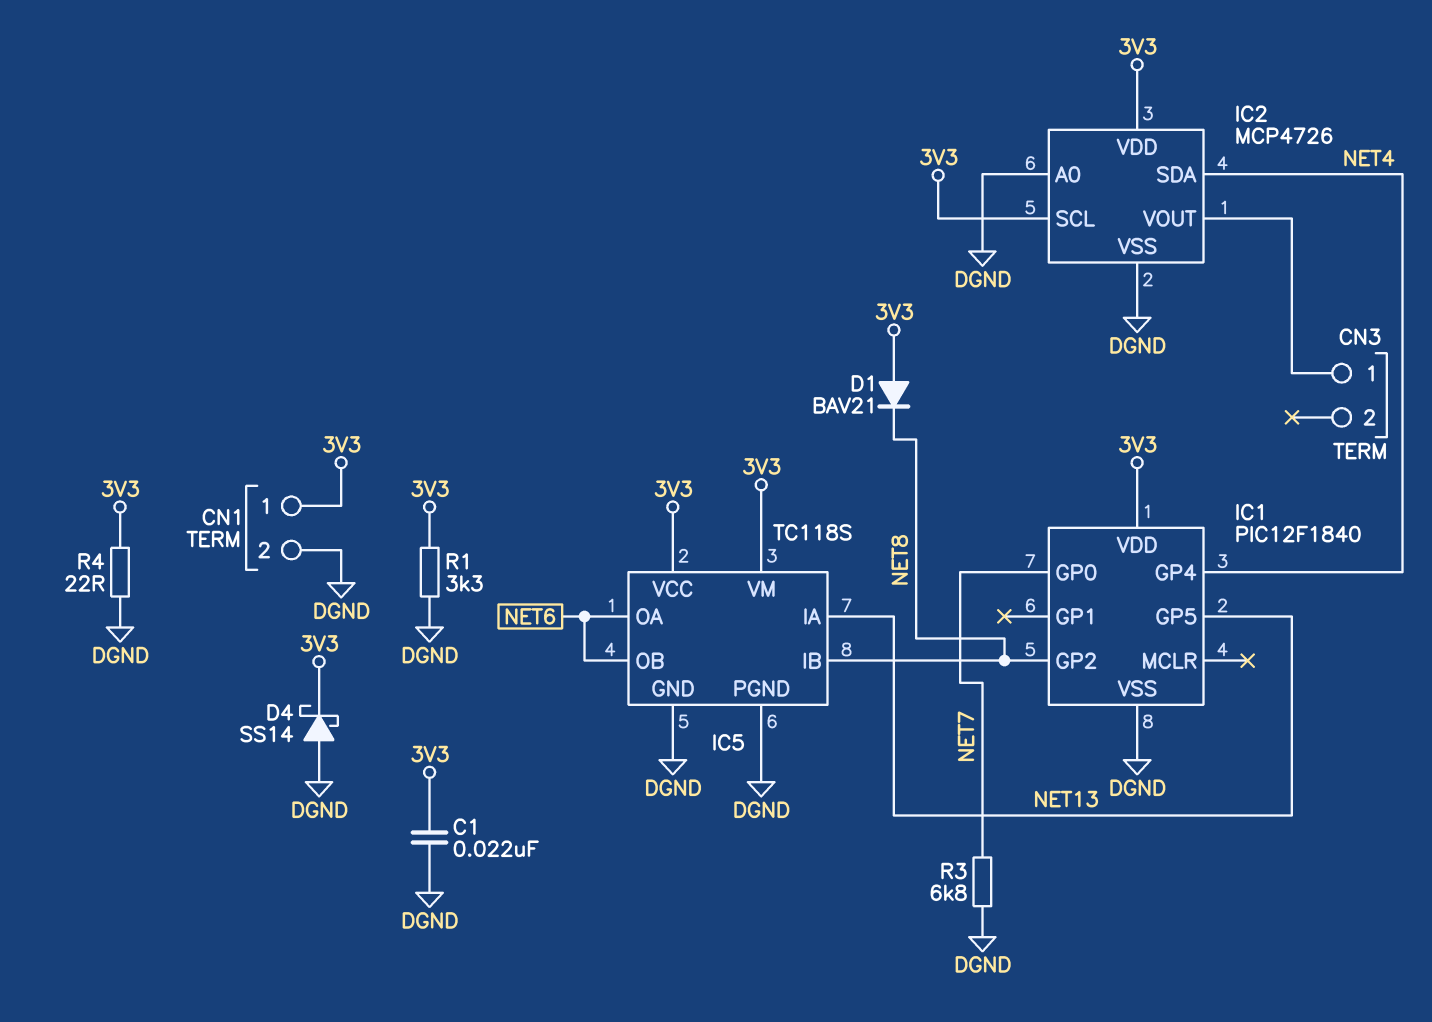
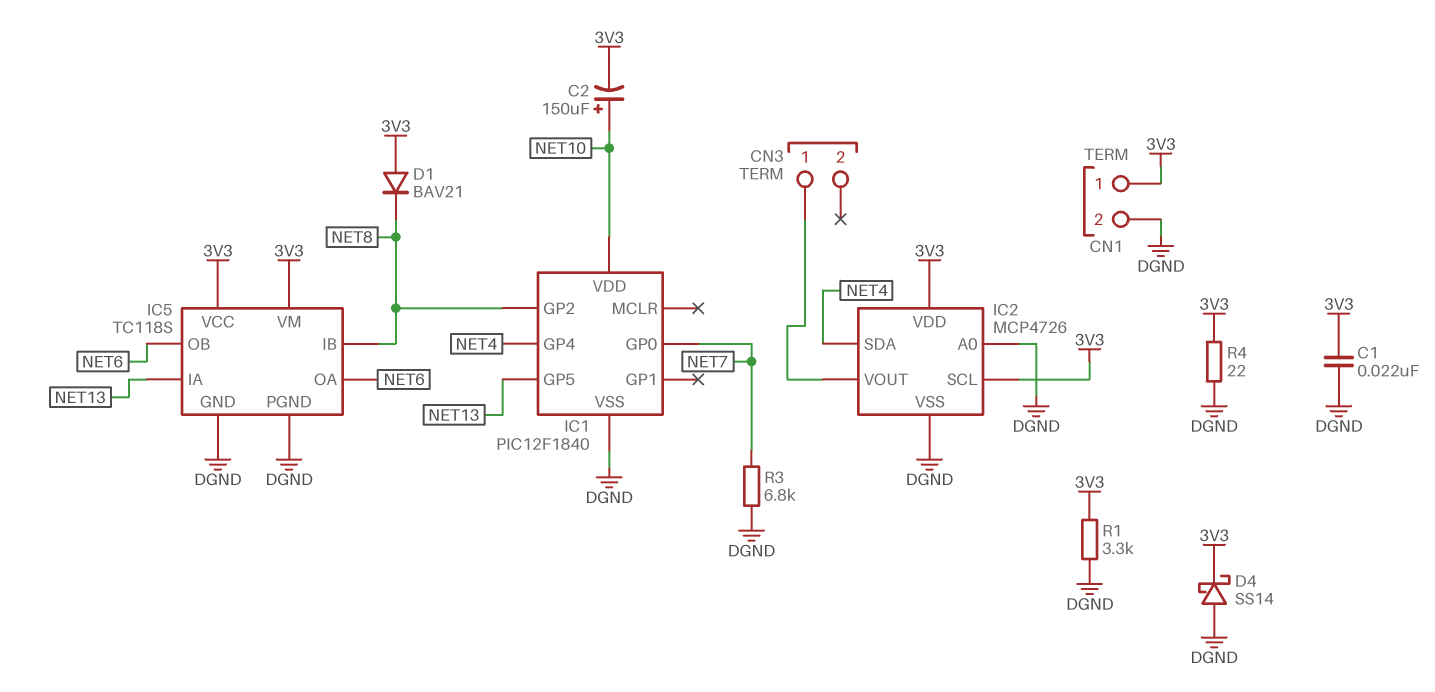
C2: none -> 150uF (plus NET10, minus 3V3)
IC1 pin VDD: 3V3 -> NET10

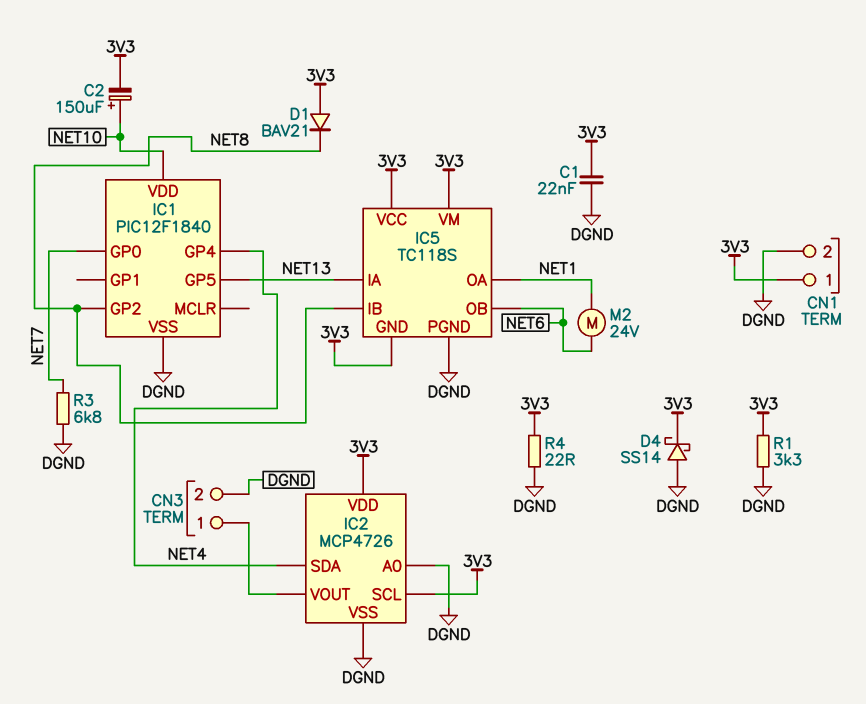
CN3 pin 2: none -> DGND
IC5 pin GND: DGND -> 3V3
IC5 pin OA: NET6 -> NET1
M2: none -> motor 24V (NET1, NET6)

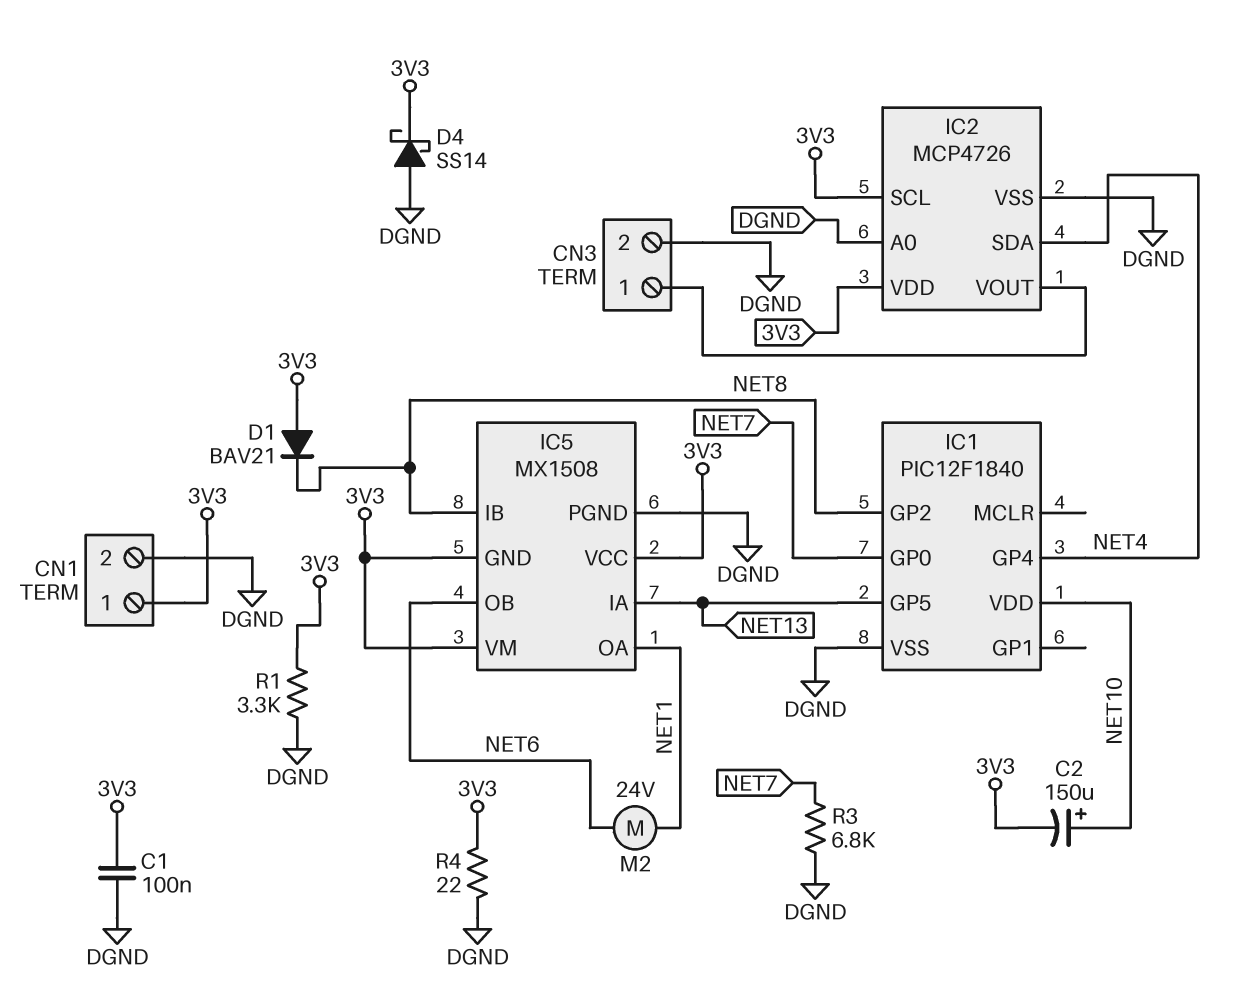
C1: 22nF (3V3, DGND) -> 100nF (3V3, DGND)
IC5: TC118S -> MX1508

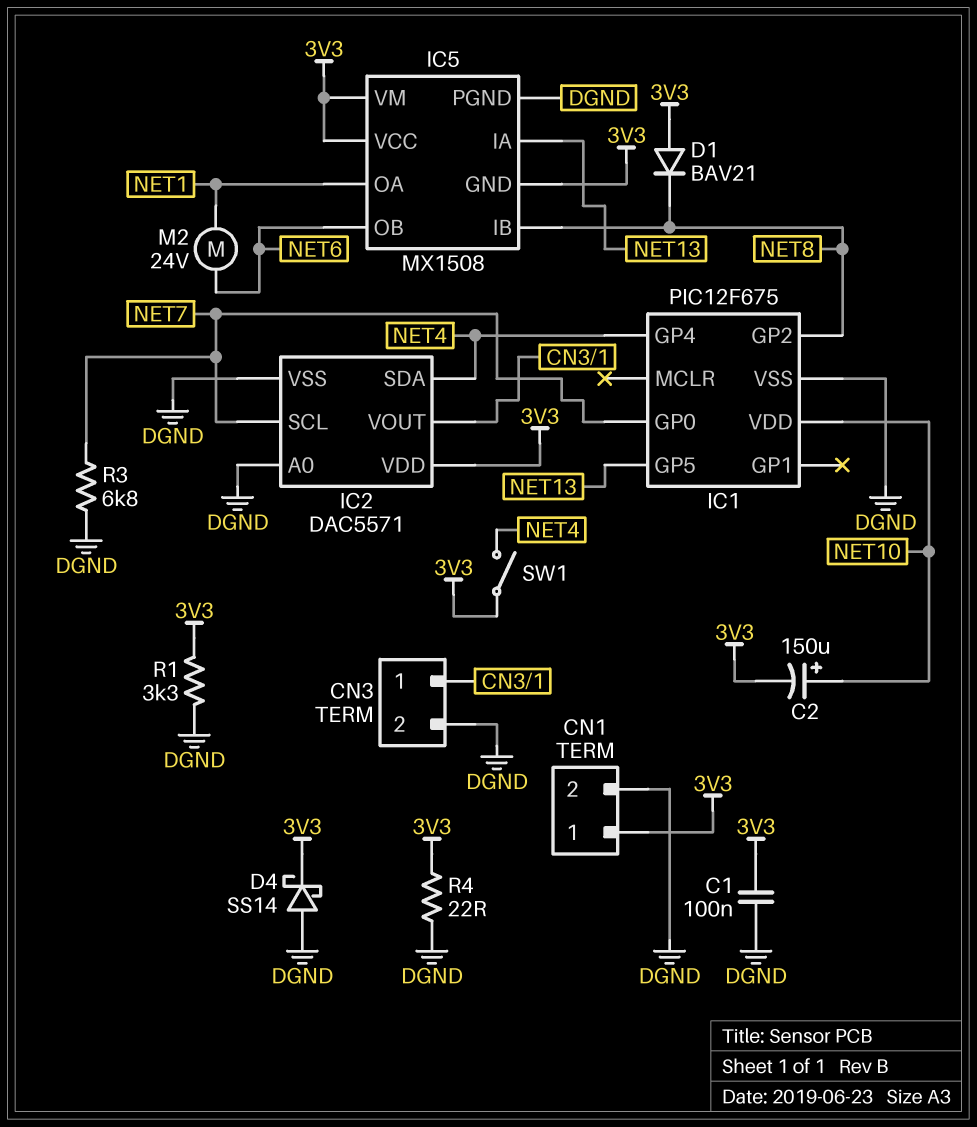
IC1: PIC12F1840 -> PIC12F675
IC2: MCP4726 -> DAC5571
IC2 pin SCL: 3V3 -> NET7
SW1: none -> switch (3V3, NET4)

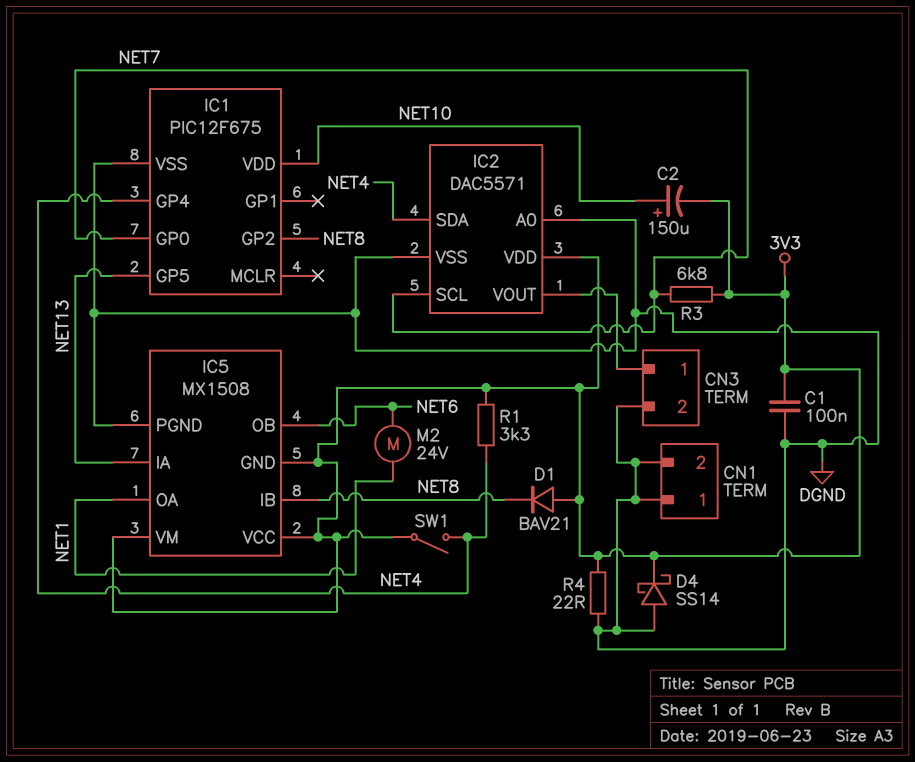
CN1 pin 1: 3V3 -> DGND
R1: 3.3k (3V3, DGND) -> 3.3k (3V3, NET4)
R3: 6.8k (DGND, NET7) -> 6.8k (3V3, NET7)

